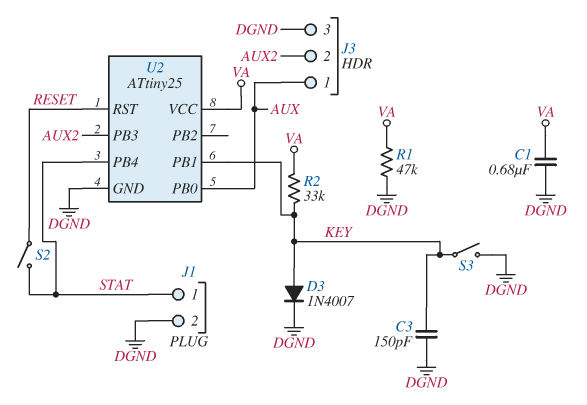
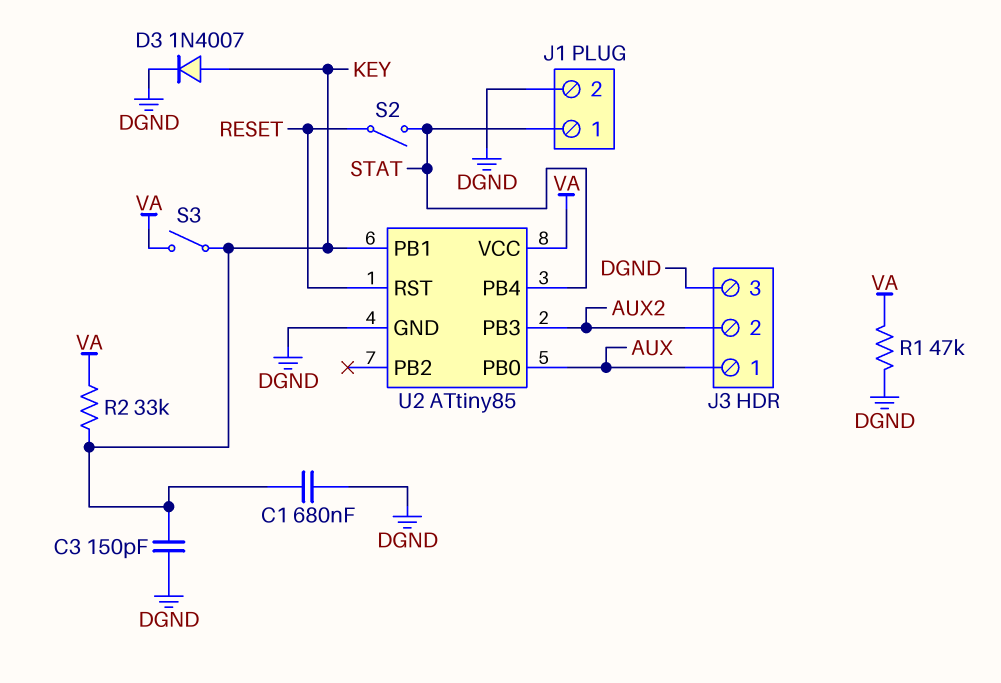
C1: 680nF (DGND, VA) -> 680nF (DGND, KEY)
S3: switch (DGND, KEY) -> switch (KEY, VA)
U2: ATtiny25 -> ATtiny85

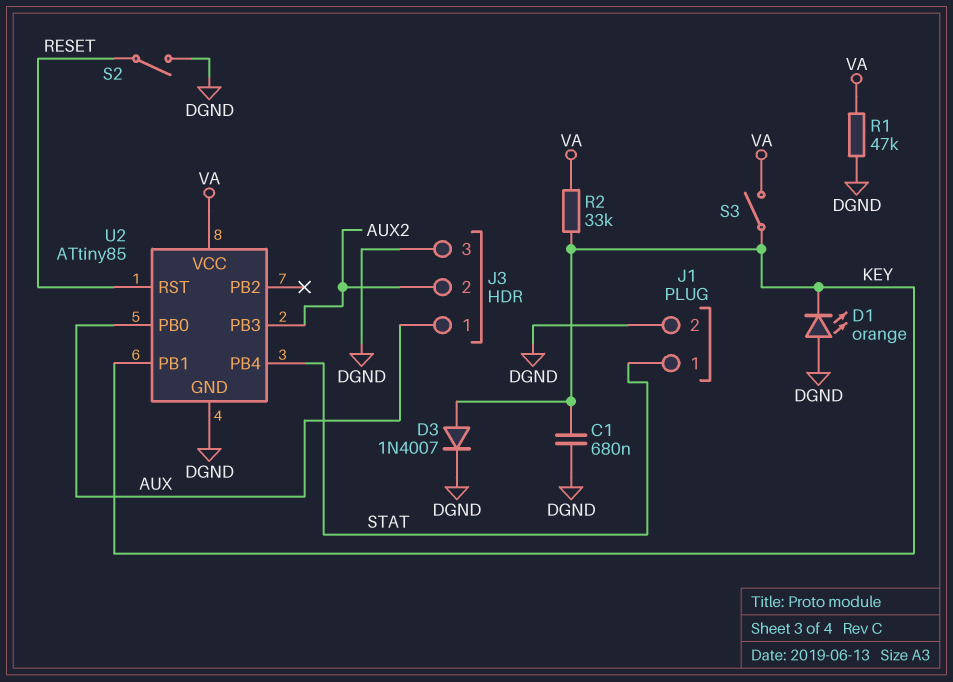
C3: 150pF (DGND, KEY) -> none
D1: none -> LED orange (A DGND, K KEY)
S2: switch (RESET, STAT) -> switch (DGND, RESET)

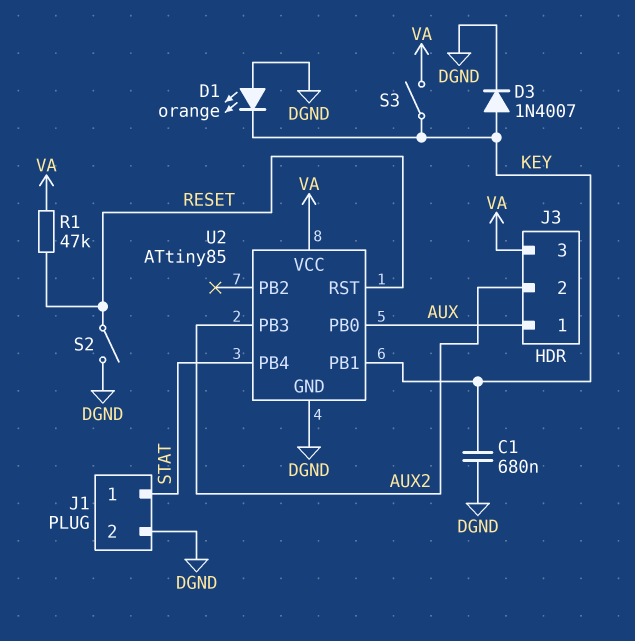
J3 pin 3: DGND -> VA
R1: 47k (DGND, VA) -> 47k (RESET, VA)
R2: 33k (KEY, VA) -> none

